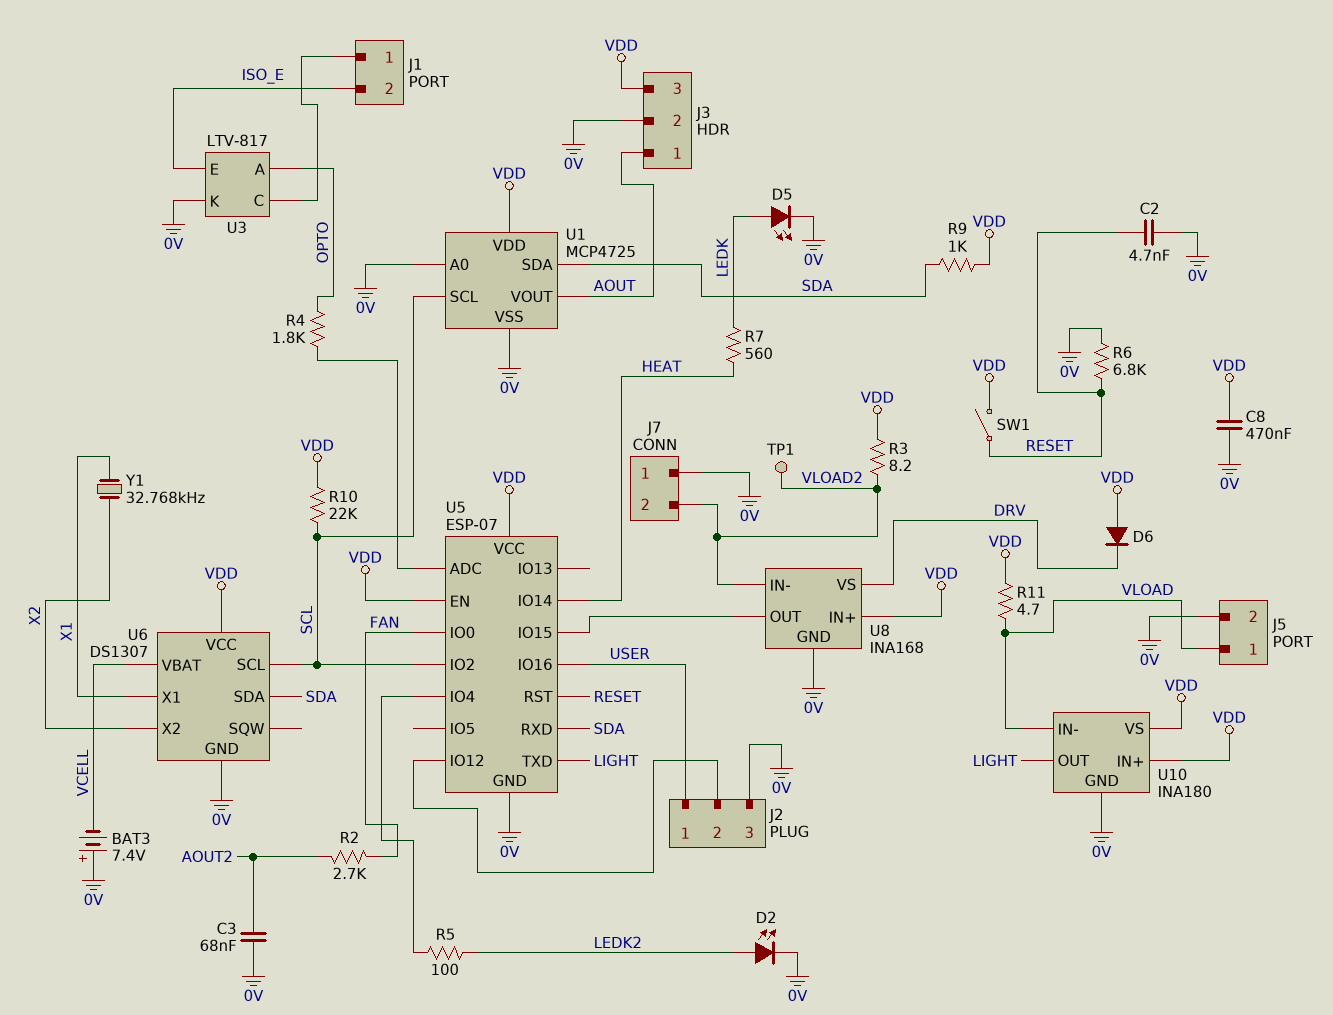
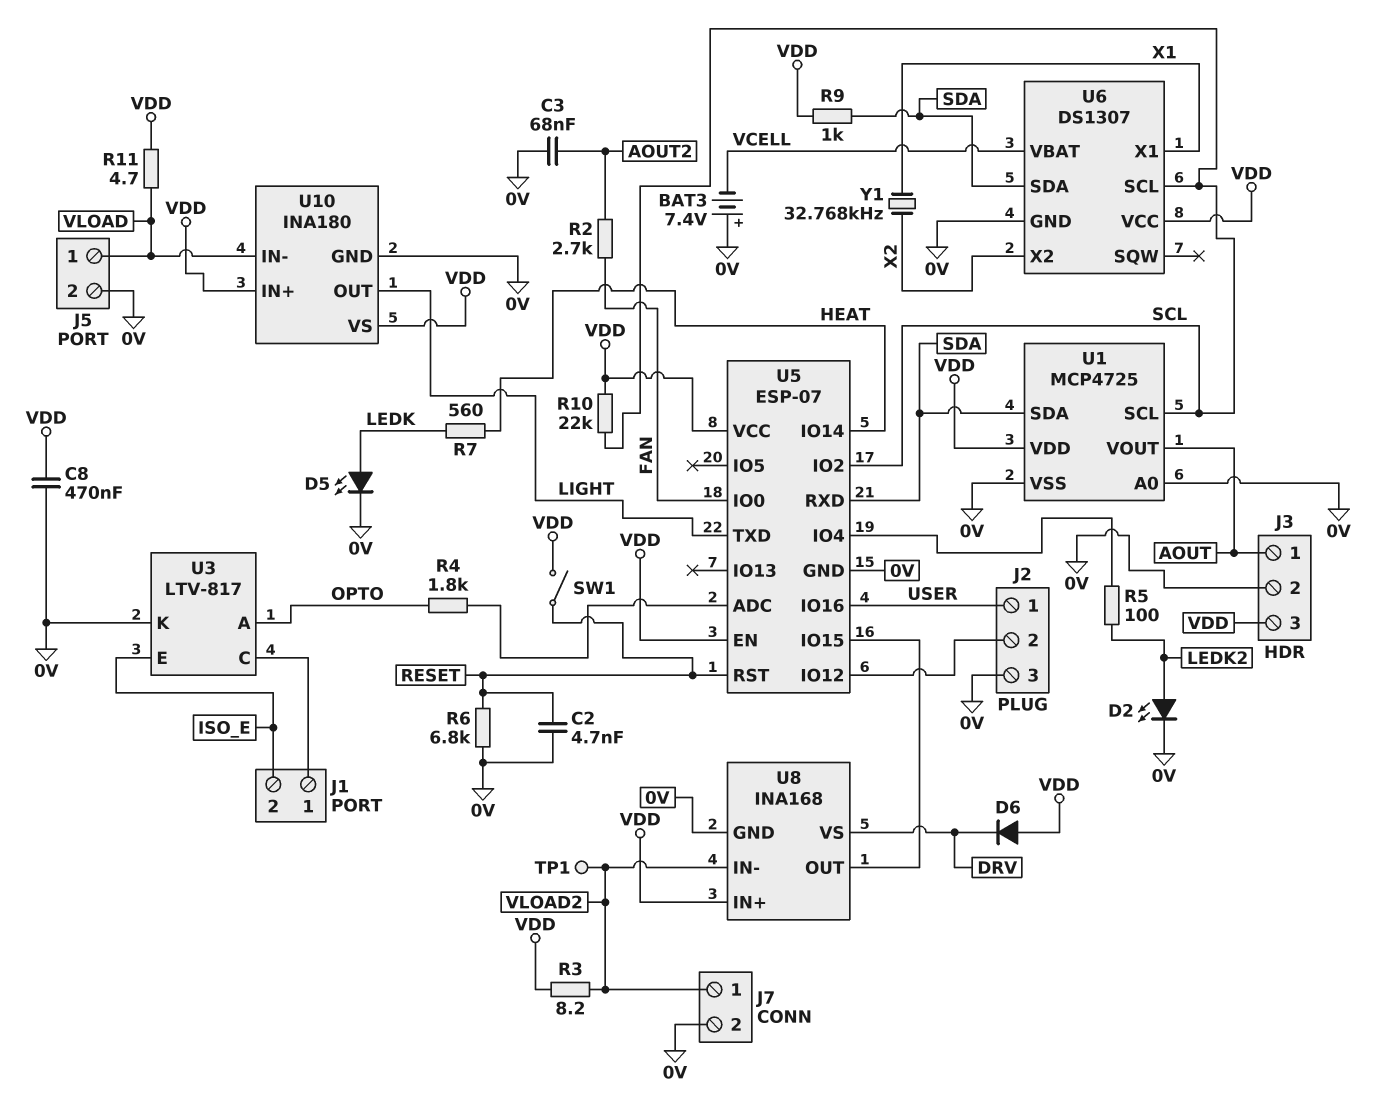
J7 pin 1: 0V -> VLOAD2
J7 pin 2: VLOAD2 -> 0V

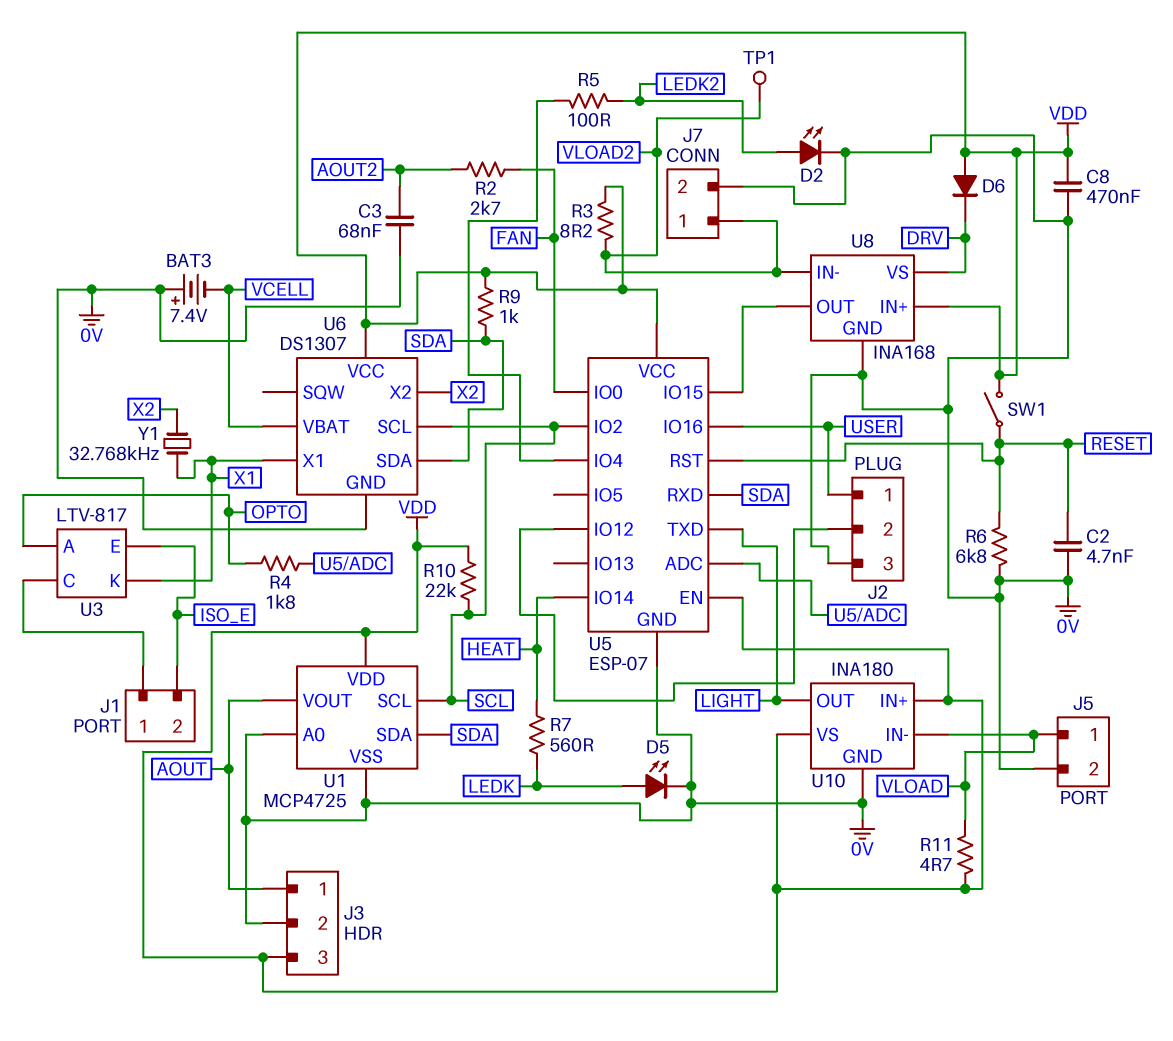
U3 pin K: 0V -> X1

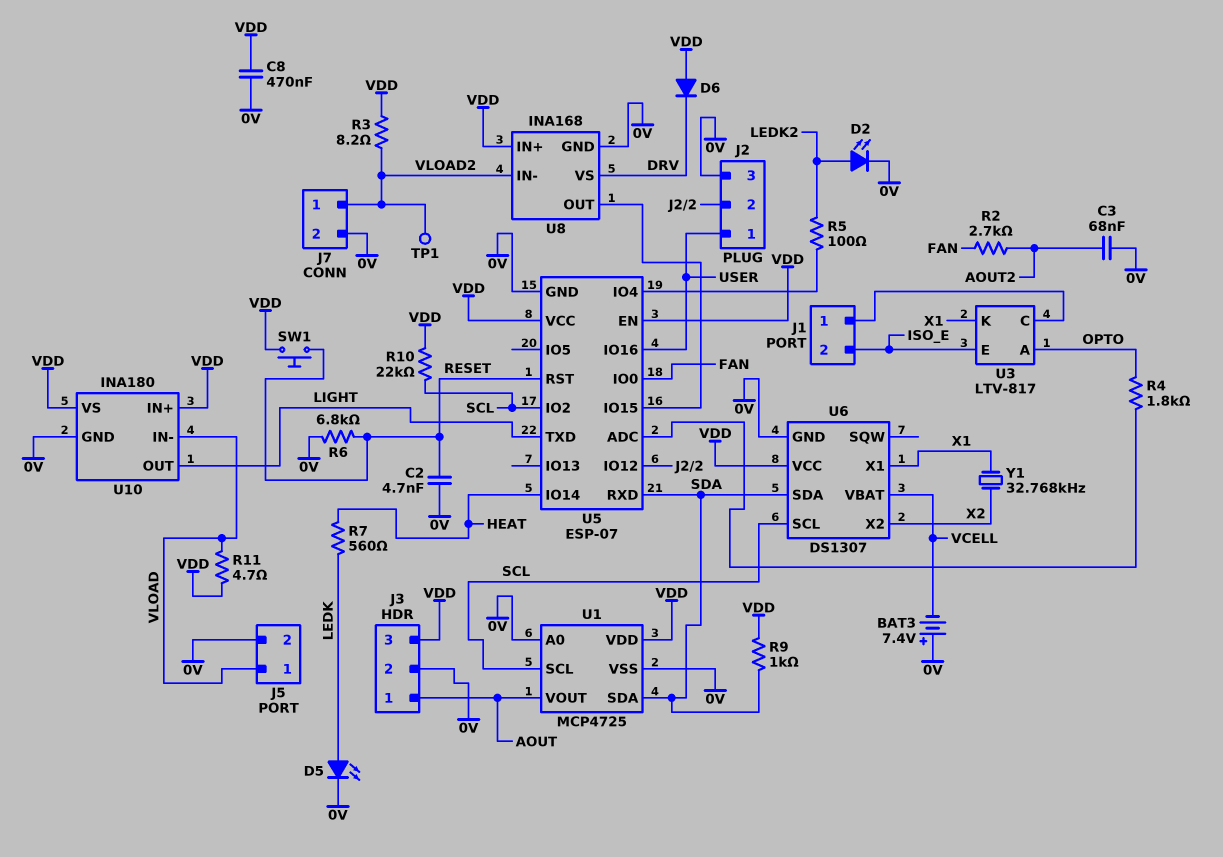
SW1: switch (RESET, VDD) -> button (RESET, VDD)

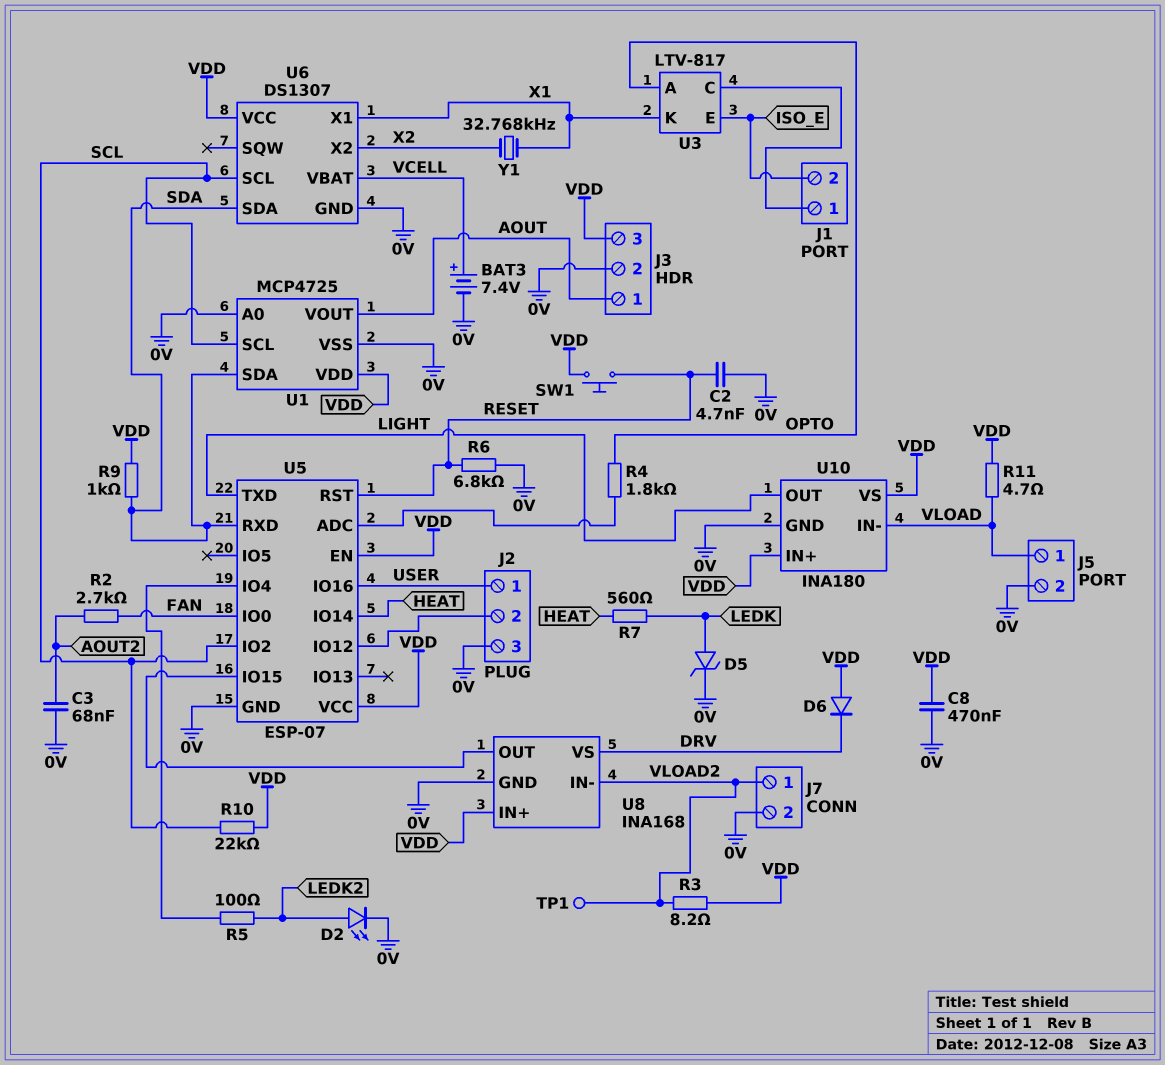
BAT3: 7.4V (plus 0V, minus VCELL) -> 7.4V (plus VCELL, minus 0V)
D5: LED (A LEDK, K 0V) -> zener (A LEDK, K 0V)

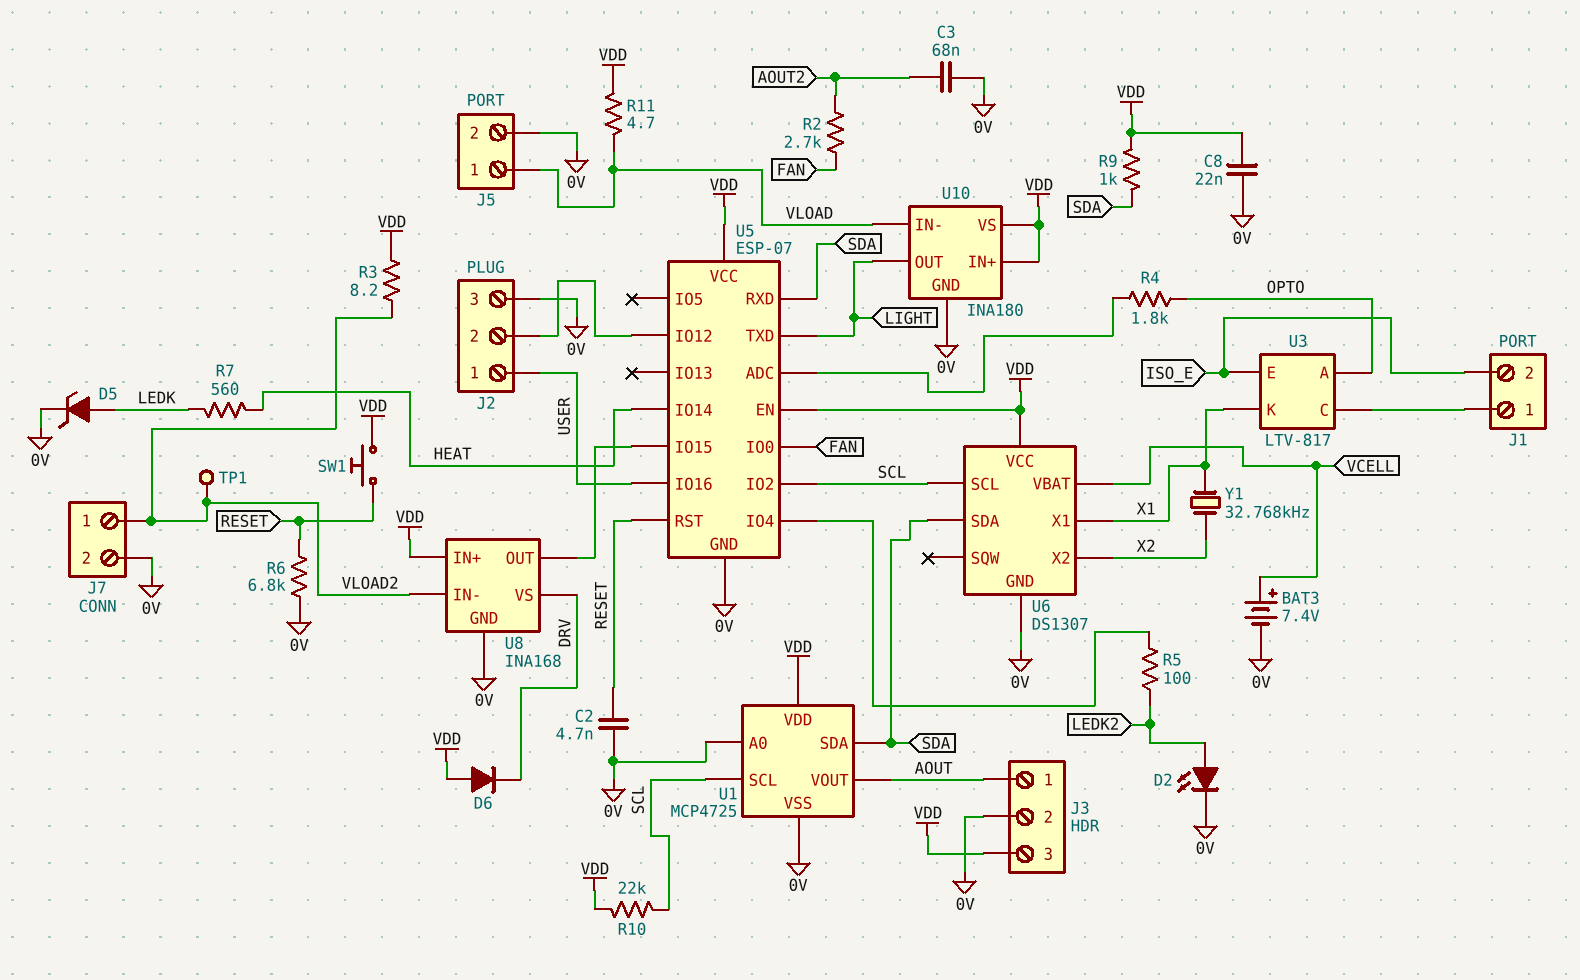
C8: 470nF (0V, VDD) -> 22nF (0V, VDD)

